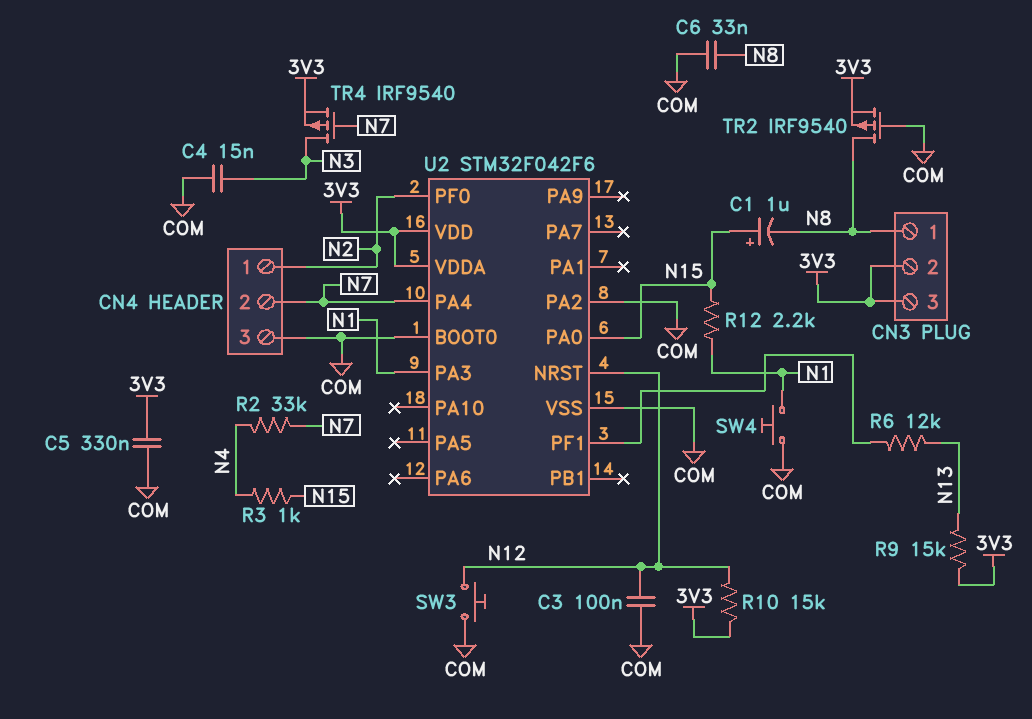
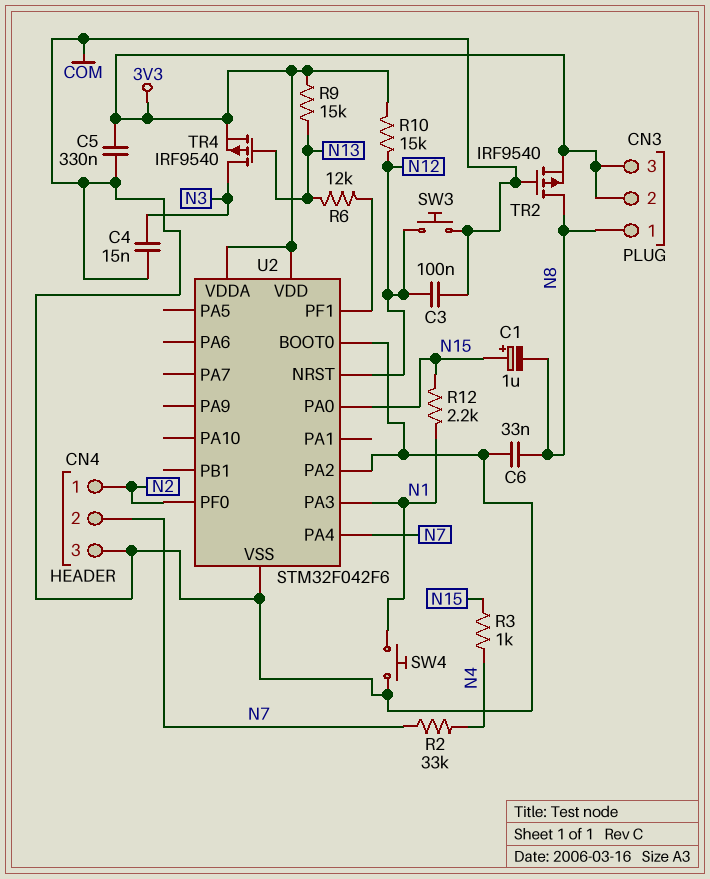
TR4: PMOS IRF9540 (G N7, D N3, S 3V3) -> PMOS IRF9540 (G N13, D N3, S 3V3)

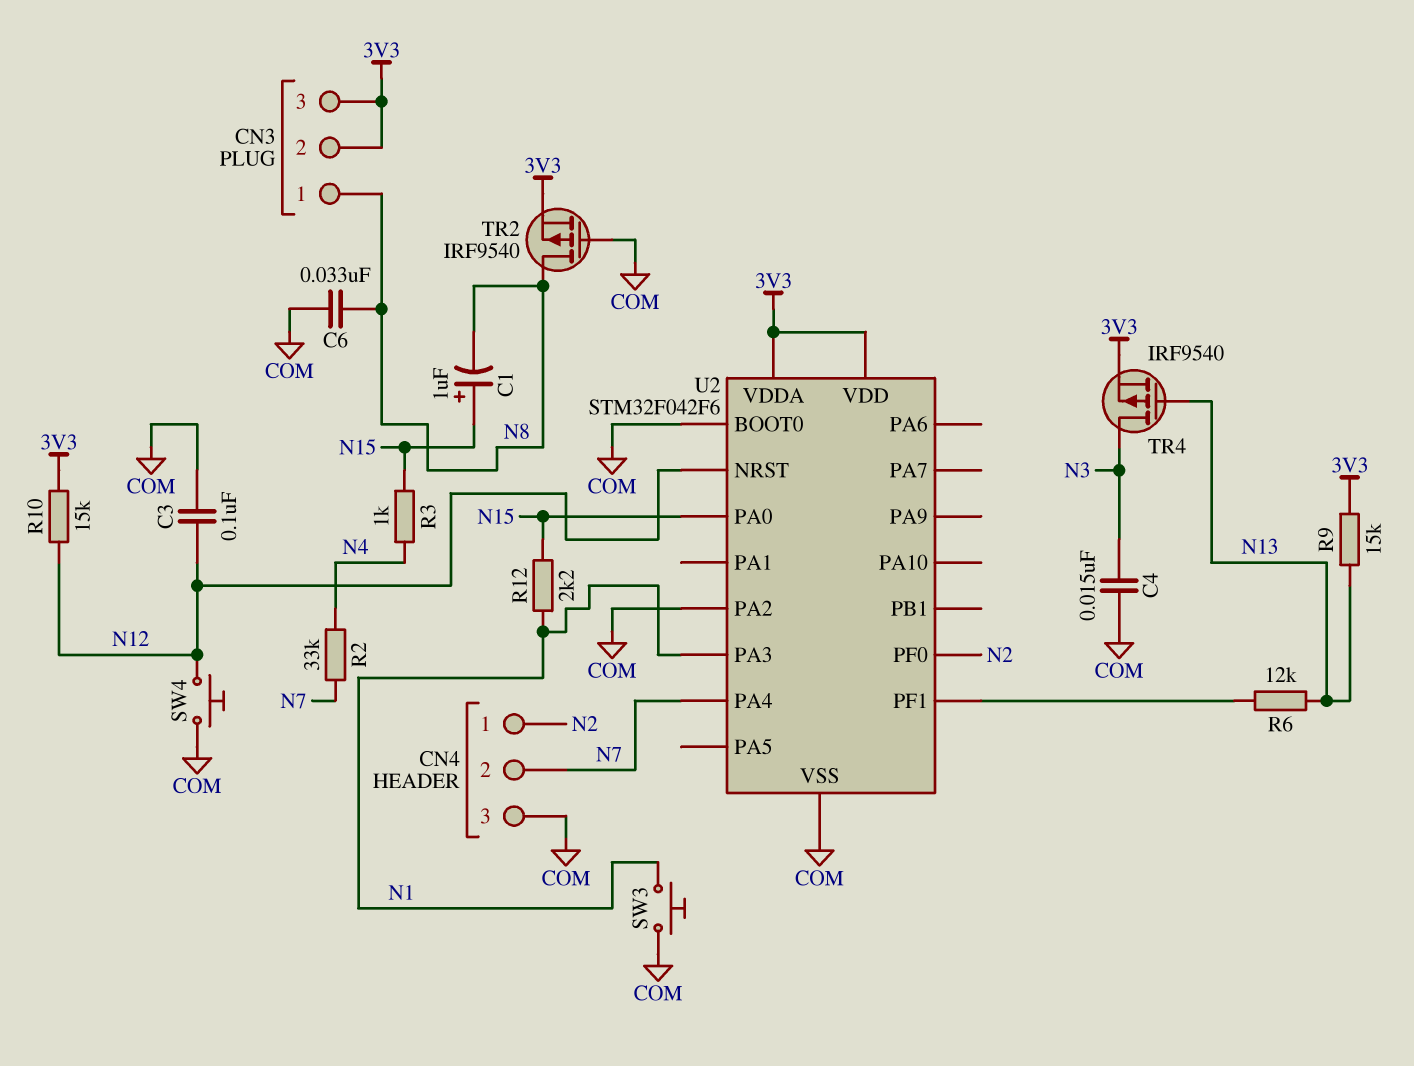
C5: 330nF (3V3, COM) -> none
SW3: button (COM, N12) -> button (COM, N1)
SW4: button (COM, N1) -> button (COM, N12)

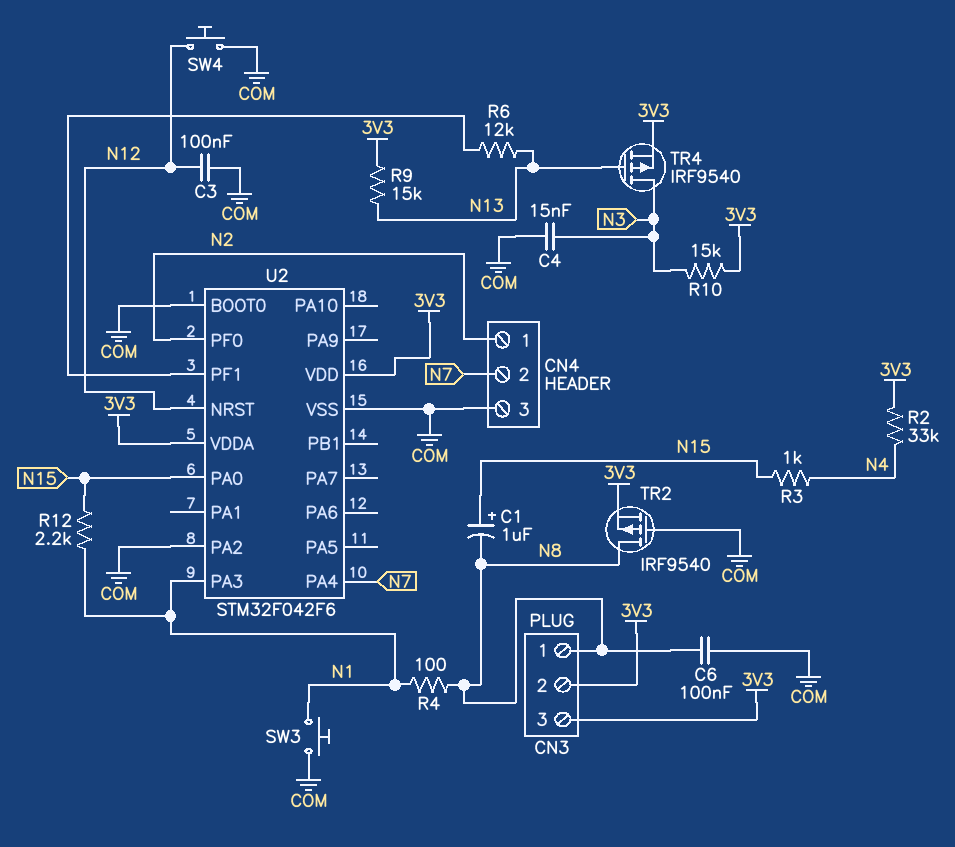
C6: 33nF (COM, N8) -> 100nF (COM, N8)
R2: 33k (N4, N7) -> 33k (3V3, N4)
R4: none -> 100 (N1, N8)
R10: 15k (3V3, N12) -> 15k (3V3, N3)

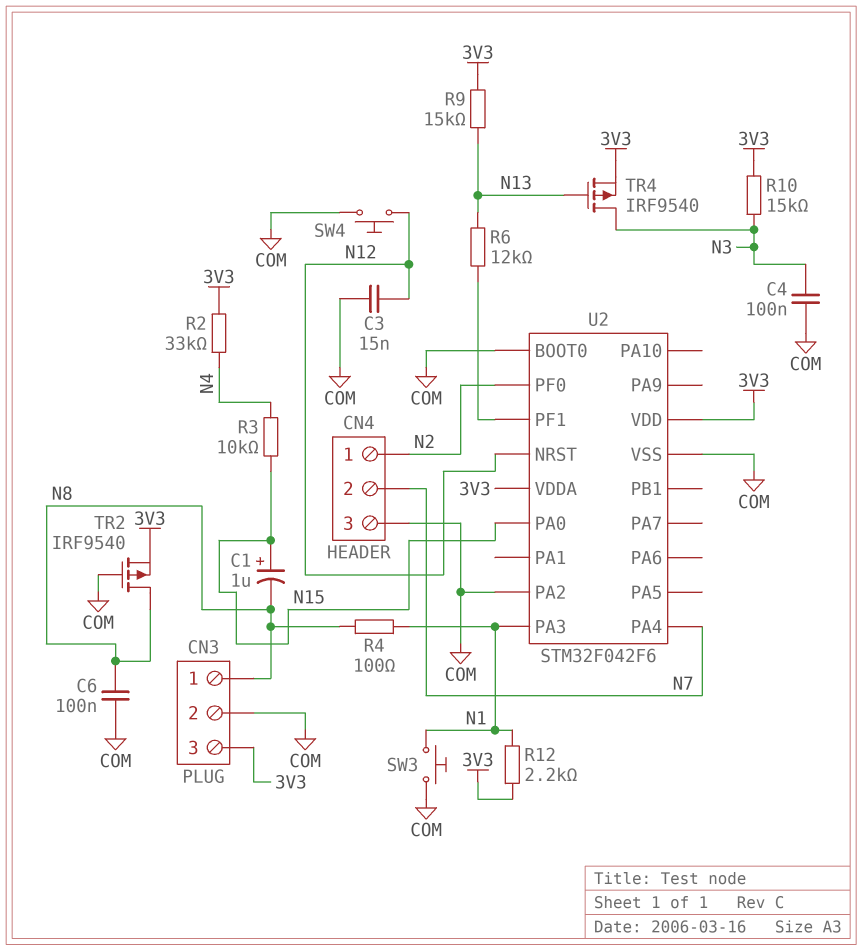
C3: 100nF (COM, N12) -> 15nF (COM, N12)
C4: 15nF (COM, N3) -> 100nF (COM, N3)
CN3 pin 2: 3V3 -> COM
R3: 1k (N4, N15) -> 10k (N4, N15)
R12: 2.2k (N1, N15) -> 2.2k (3V3, N1)

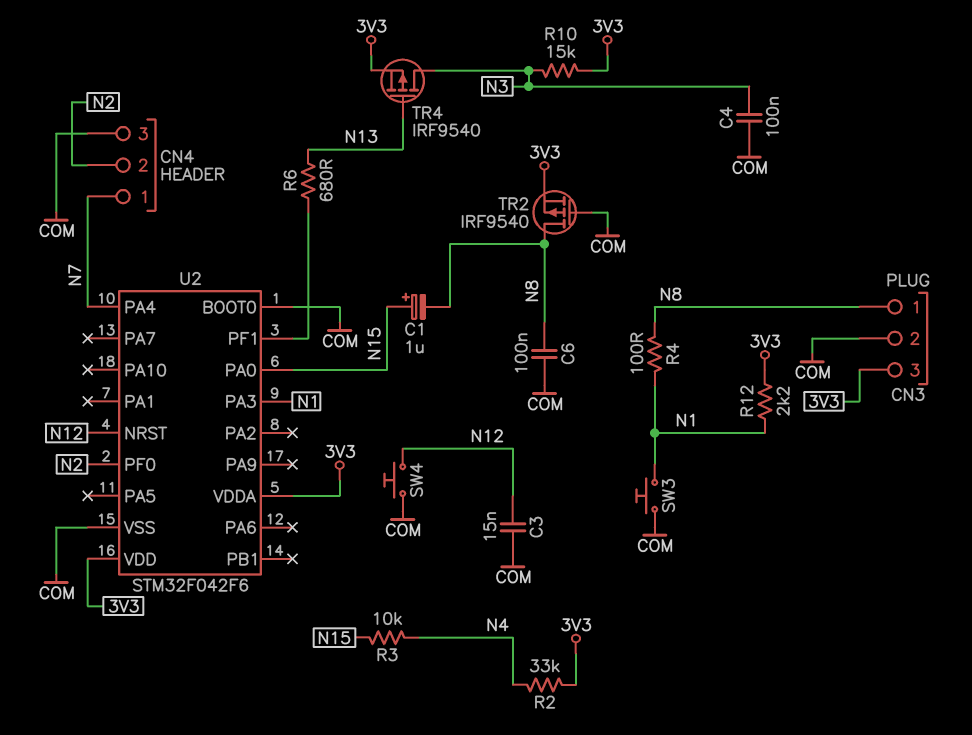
CN4 pin 1: N2 -> N7
CN4 pin 2: N7 -> N2
R6: 12k (N13, U2/PF1) -> 680 (N13, U2/PF1)
R9: 15k (3V3, N13) -> none
U2 pin PA2: COM -> none

